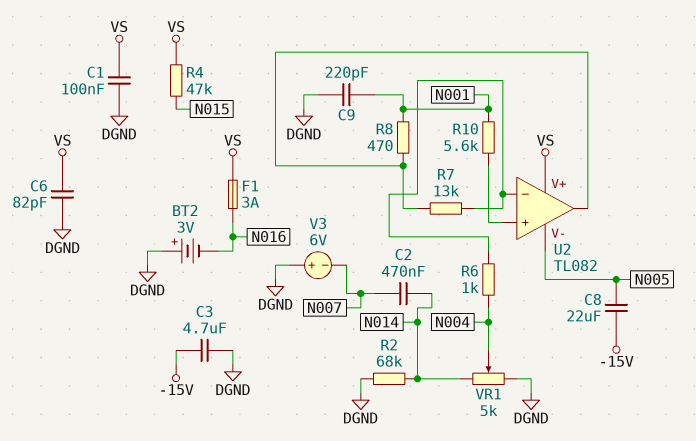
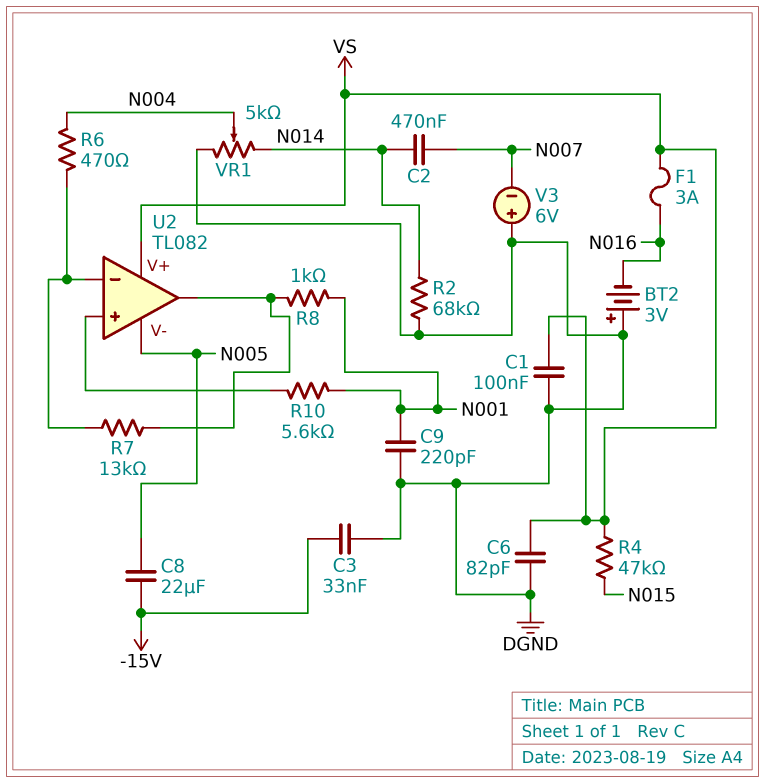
C3: 4.7uF (-15V, DGND) -> 33nF (-15V, DGND)
R6: 1k (N004, U2/in-) -> 470 (N004, U2/in-)
R8: 470 (N001, U2/out) -> 1k (N001, U2/out)

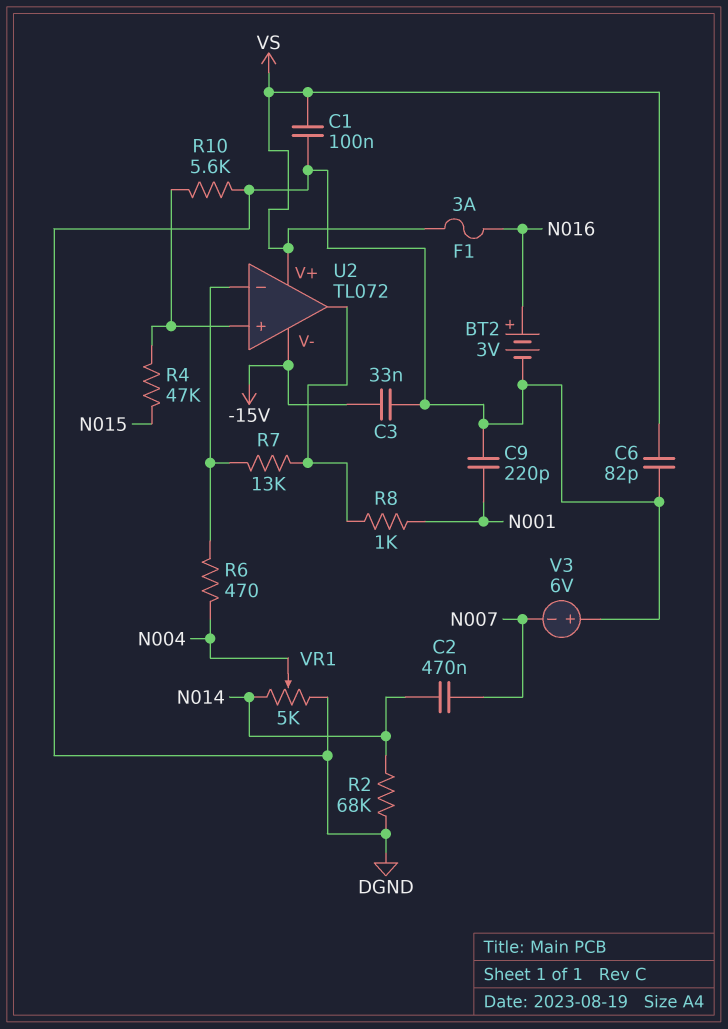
BT2: 3V (plus DGND, minus N016) -> 3V (plus N016, minus DGND)
C8: 22uF (-15V, N005) -> none
R4: 47k (N015, VS) -> 47k (N015, U2/in+)
R10: 5.6k (N001, U2/in+) -> 5.6k (DGND, U2/in+)
U2: TL082 -> TL072
U2 pin V-: N005 -> -15V

